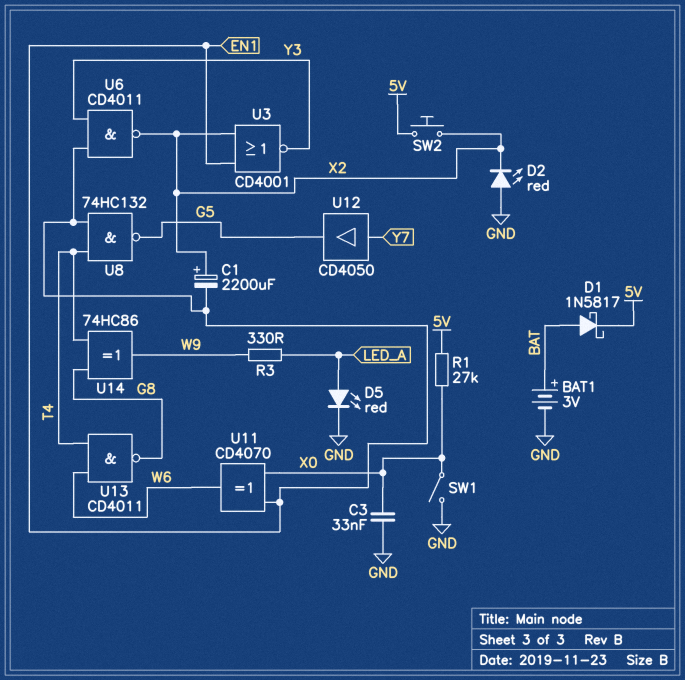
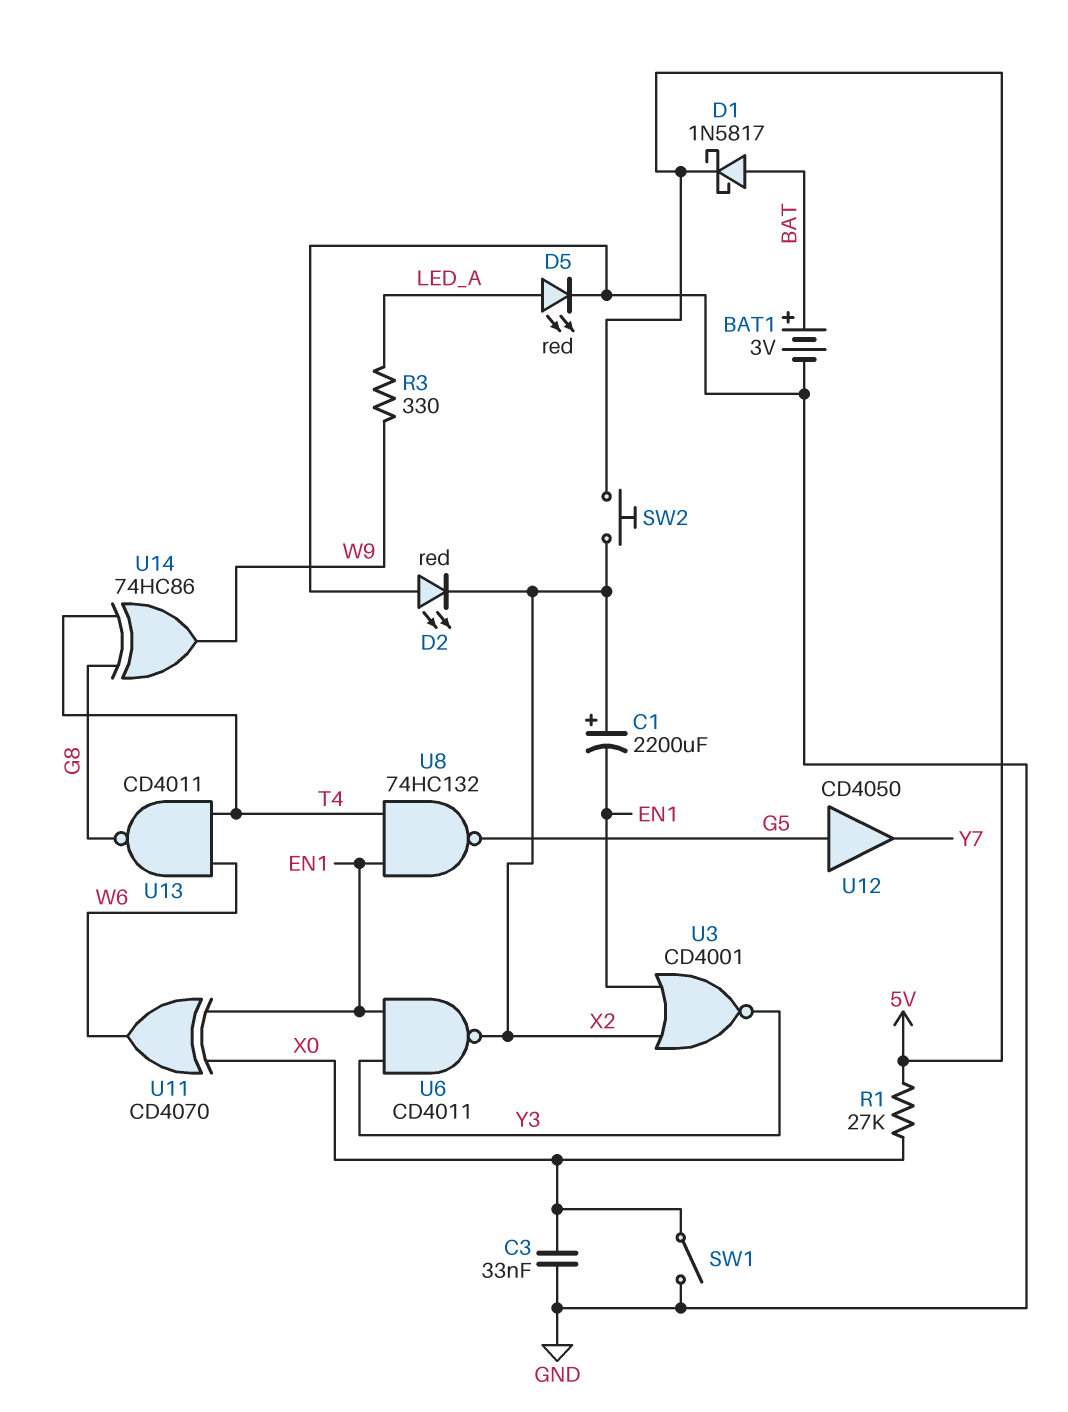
U12: buffer CD4050 (in Y7, out G5) -> buffer CD4050 (in G5, out Y7)

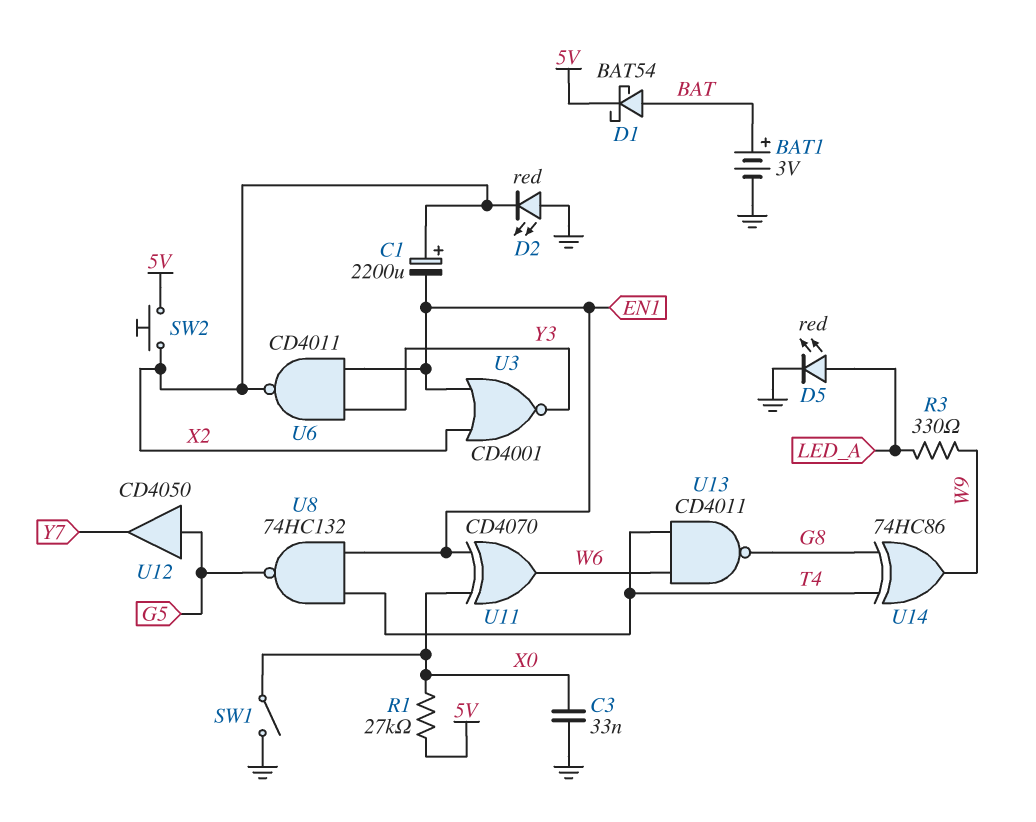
D1: schottky 1N5817 (A BAT, K 5V) -> schottky BAT54 (A BAT, K 5V)

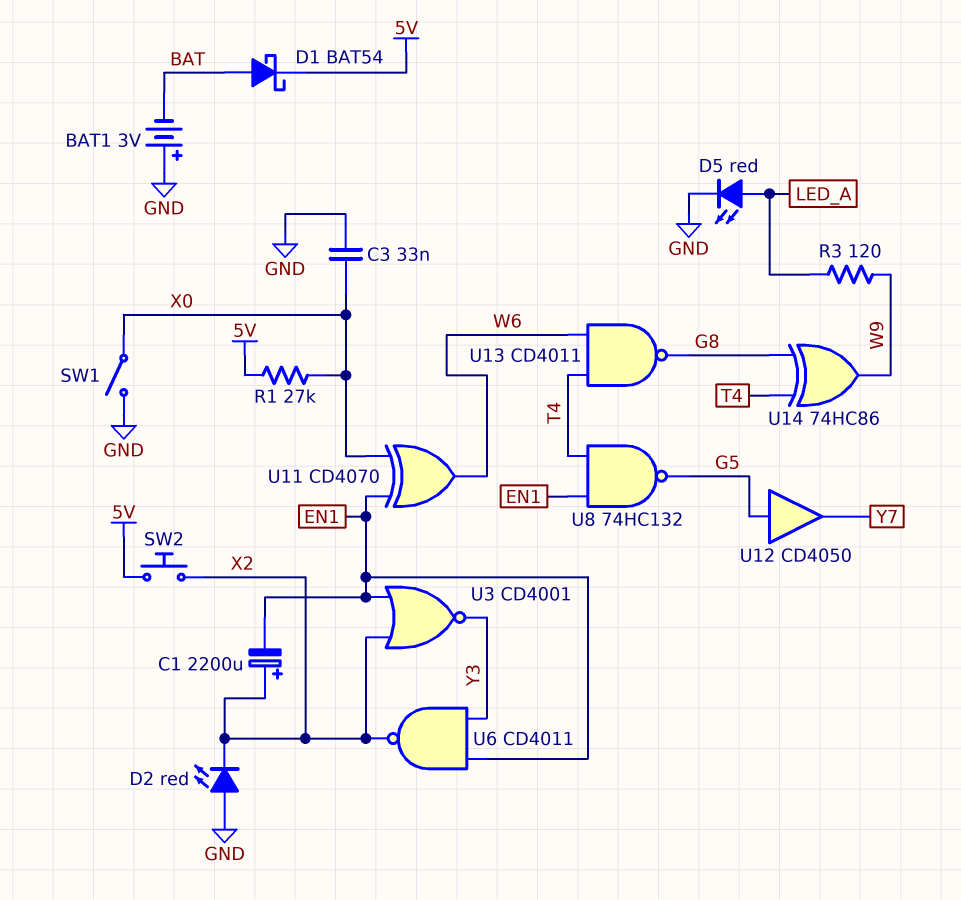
BAT1: 3V (plus BAT, minus GND) -> 3V (plus GND, minus BAT)
R3: 330 (LED_A, W9) -> 120 (LED_A, W9)

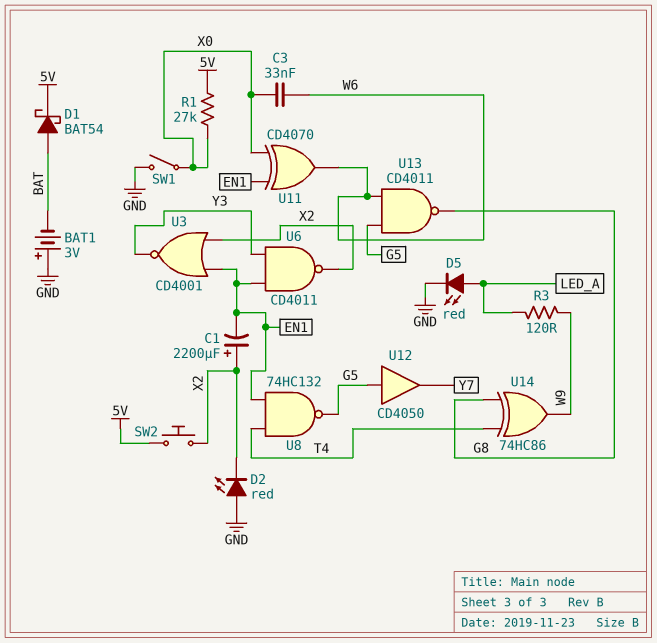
C3: 33nF (GND, X0) -> 33nF (W6, X0)
U13: NAND CD4011 (in T4, in W6, out G8) -> NAND CD4011 (in G5, in W6, out G8)

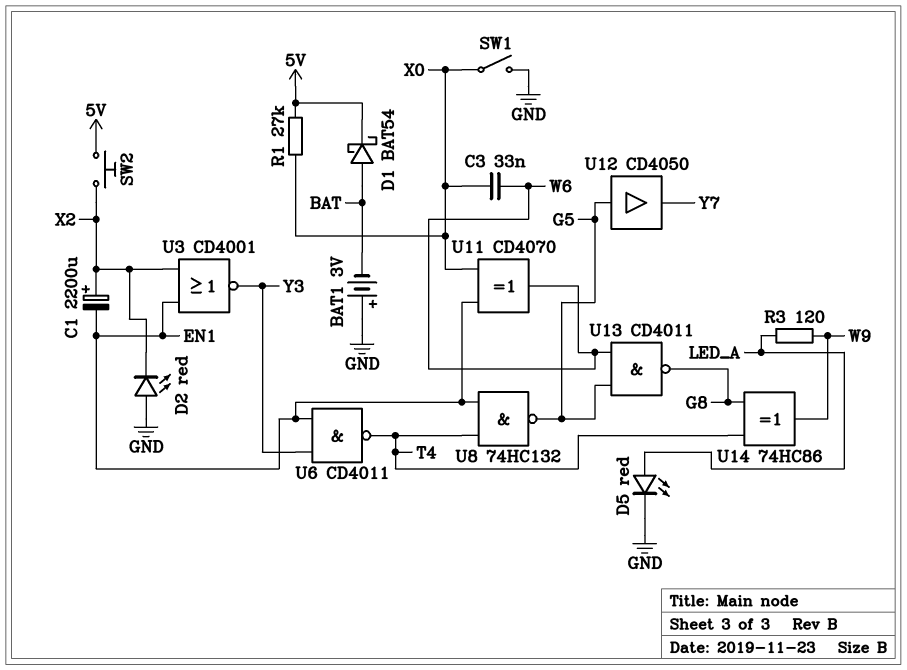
U6: NAND CD4011 (in EN1, in Y3, out X2) -> NAND CD4011 (in EN1, in Y3, out T4)

